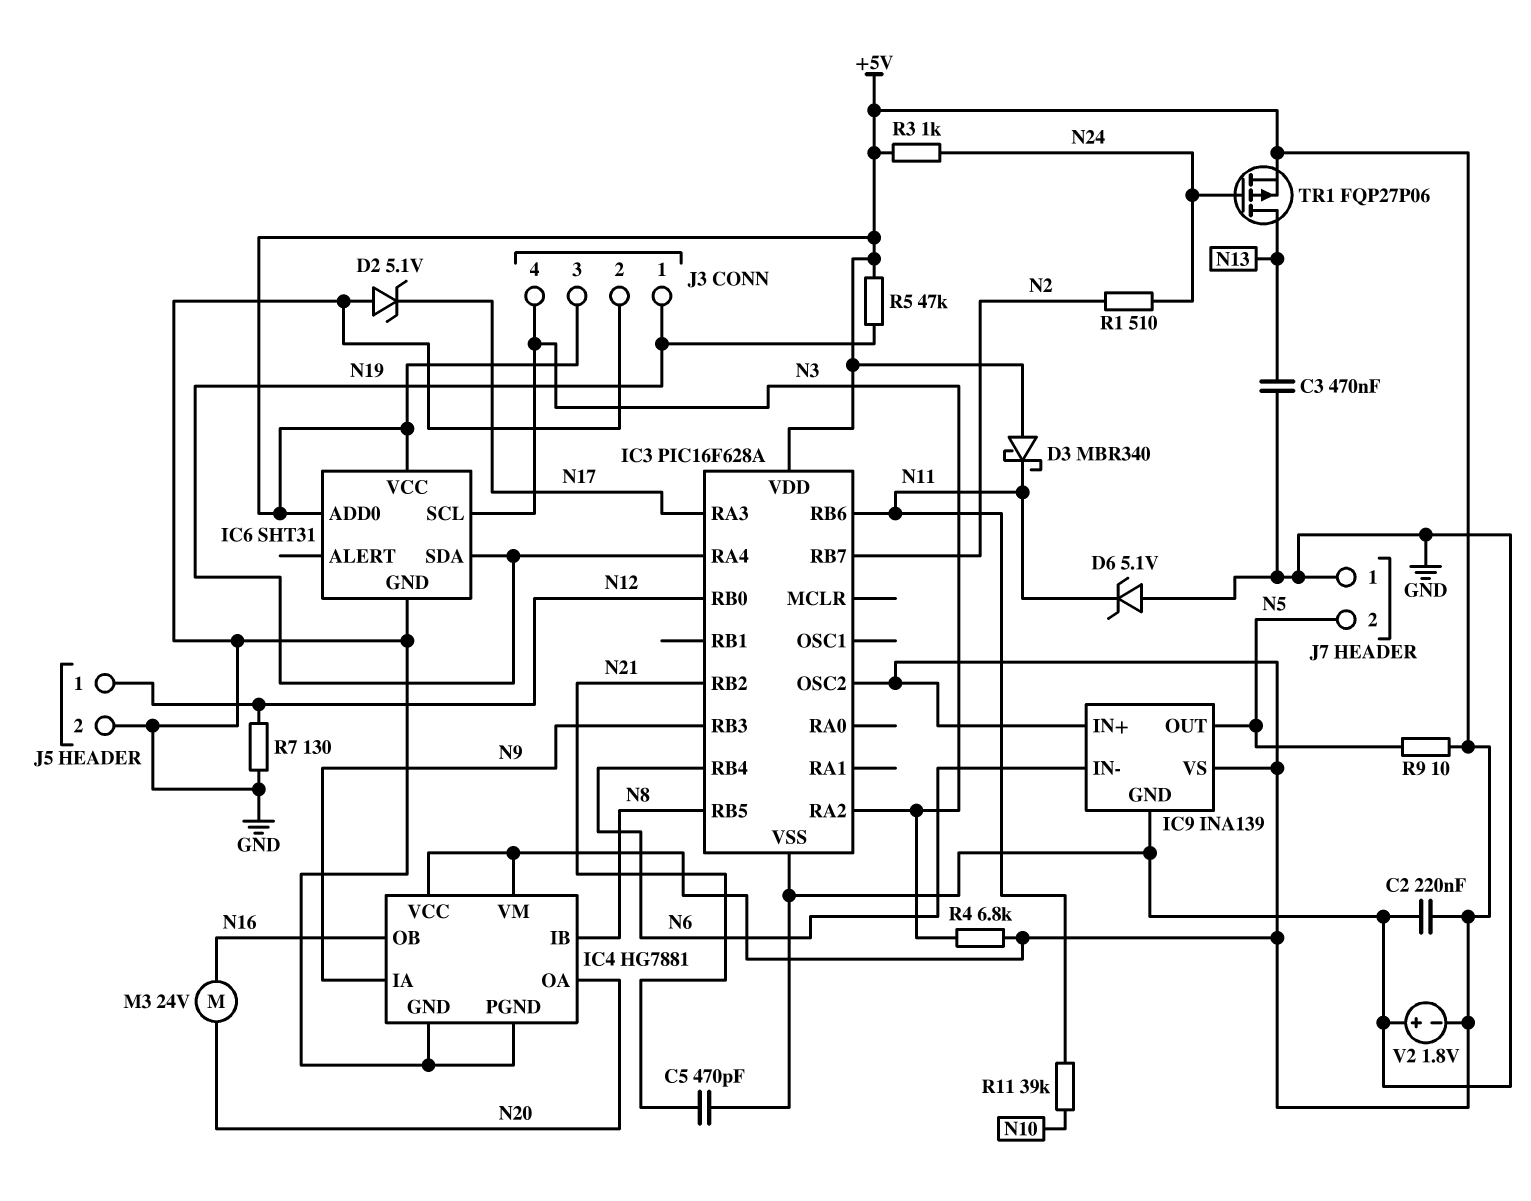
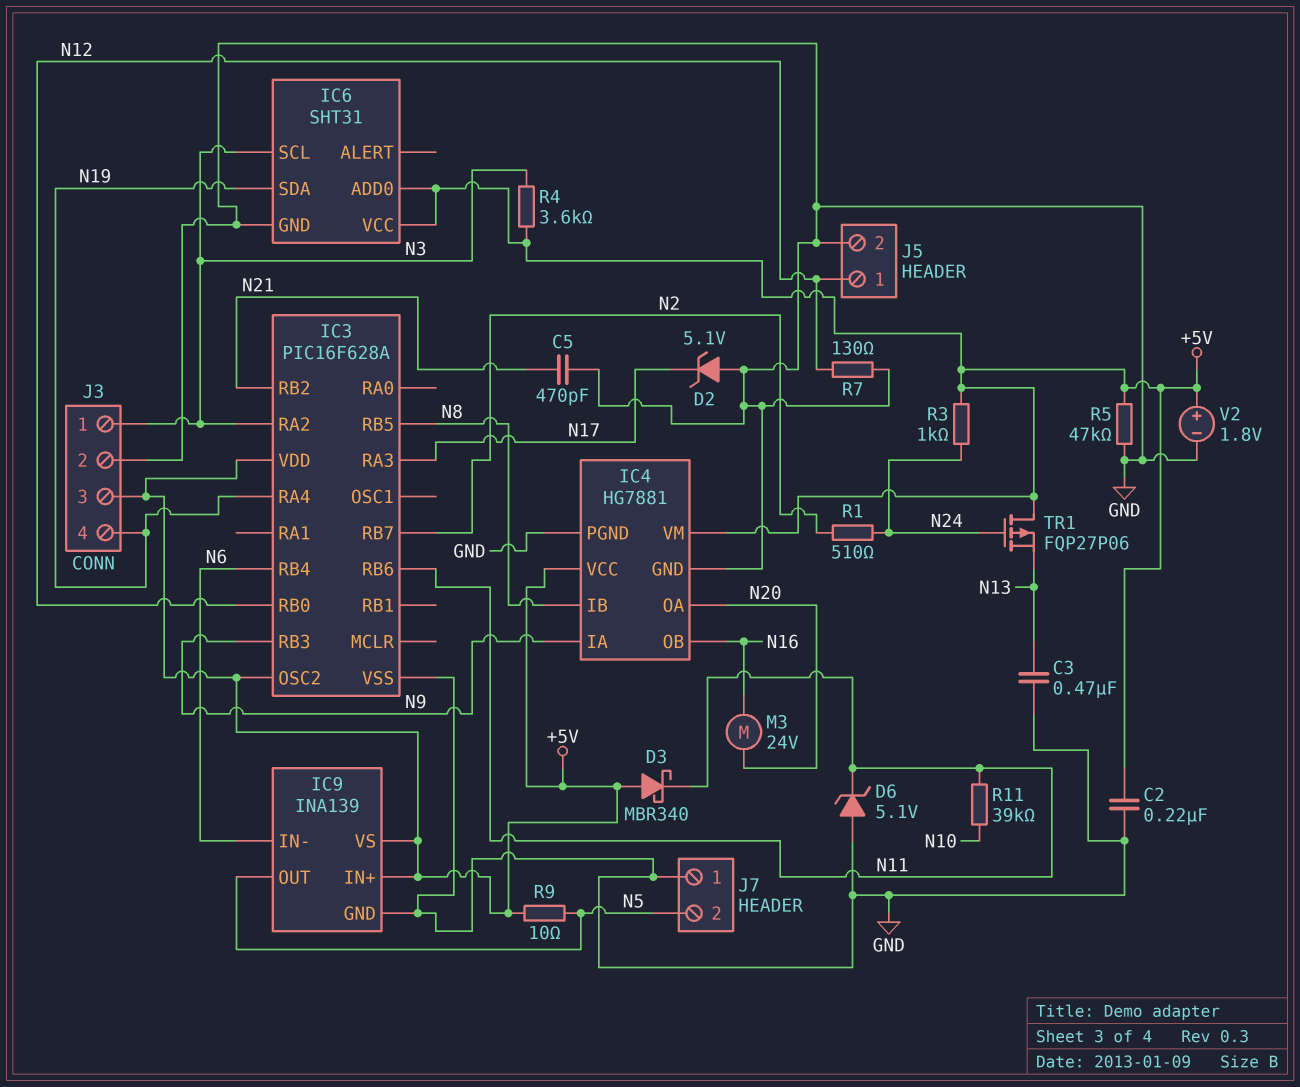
J3 pin 1: N19 -> N3
J3 pin 4: N3 -> N19
R4: 6.8k (+5V, N3) -> 3.6k (+5V, N3)
R5: 47k (+5V, N19) -> 47k (+5V, GND)
TR1: PMOS FQP27P06 (G N24, D N13, S +5V) -> PMOS FQP27P06 (G N24, D +5V, S N13)
V2: 1.8V (plus GND, minus +5V) -> 1.8V (plus +5V, minus GND)

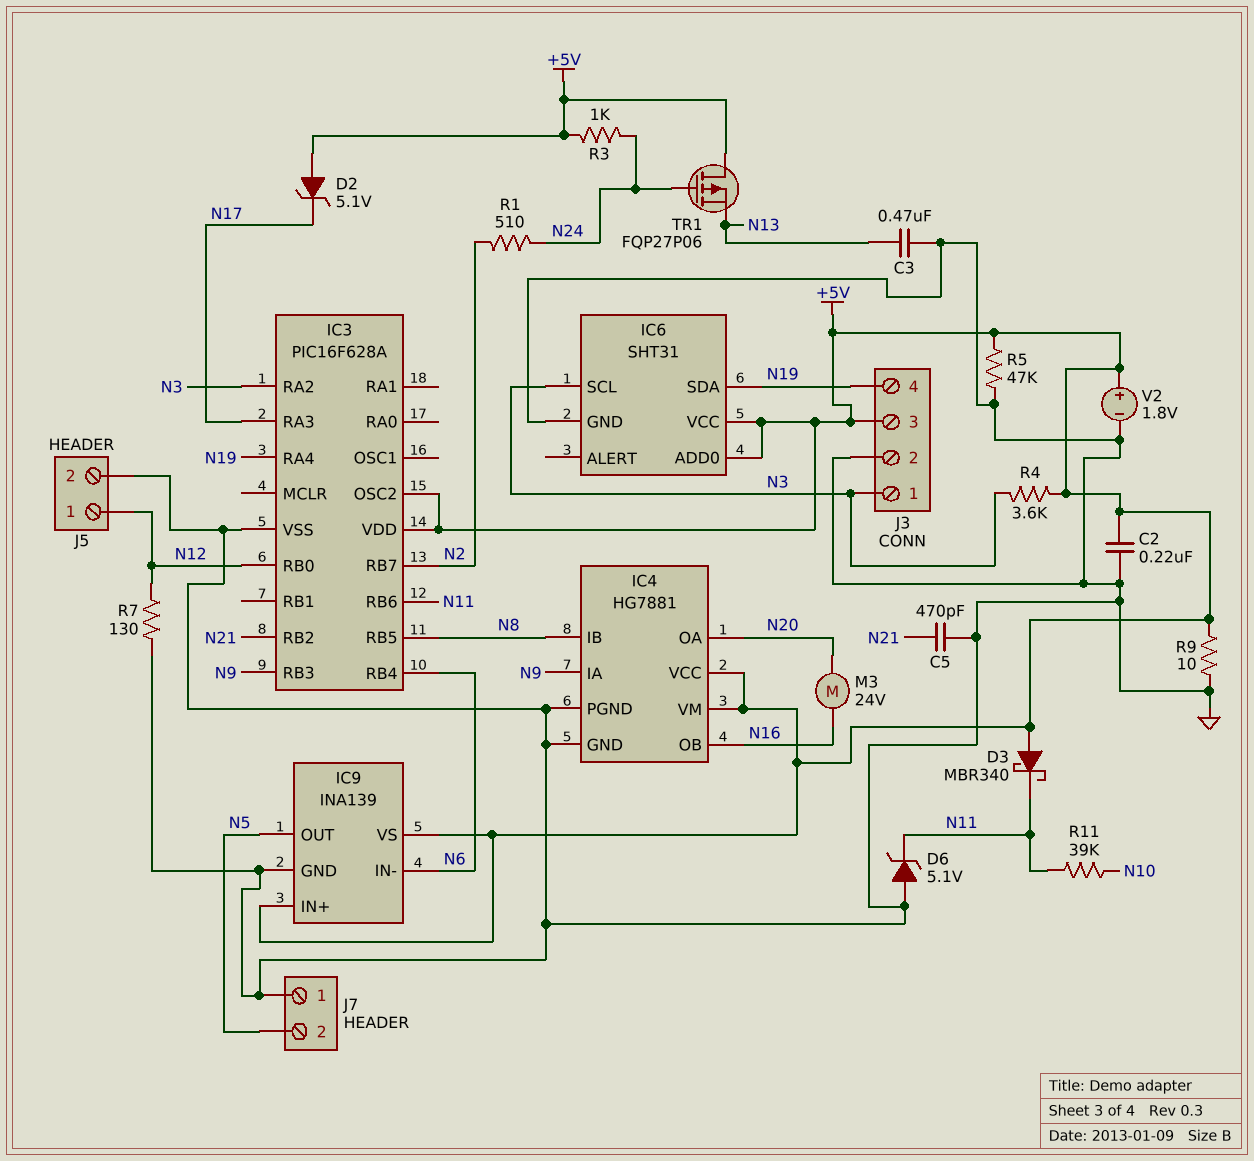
D2: zener 5.1V (A GND, K N17) -> zener 5.1V (A +5V, K N17)
R9: 10 (+5V, N5) -> 10 (+5V, GND)

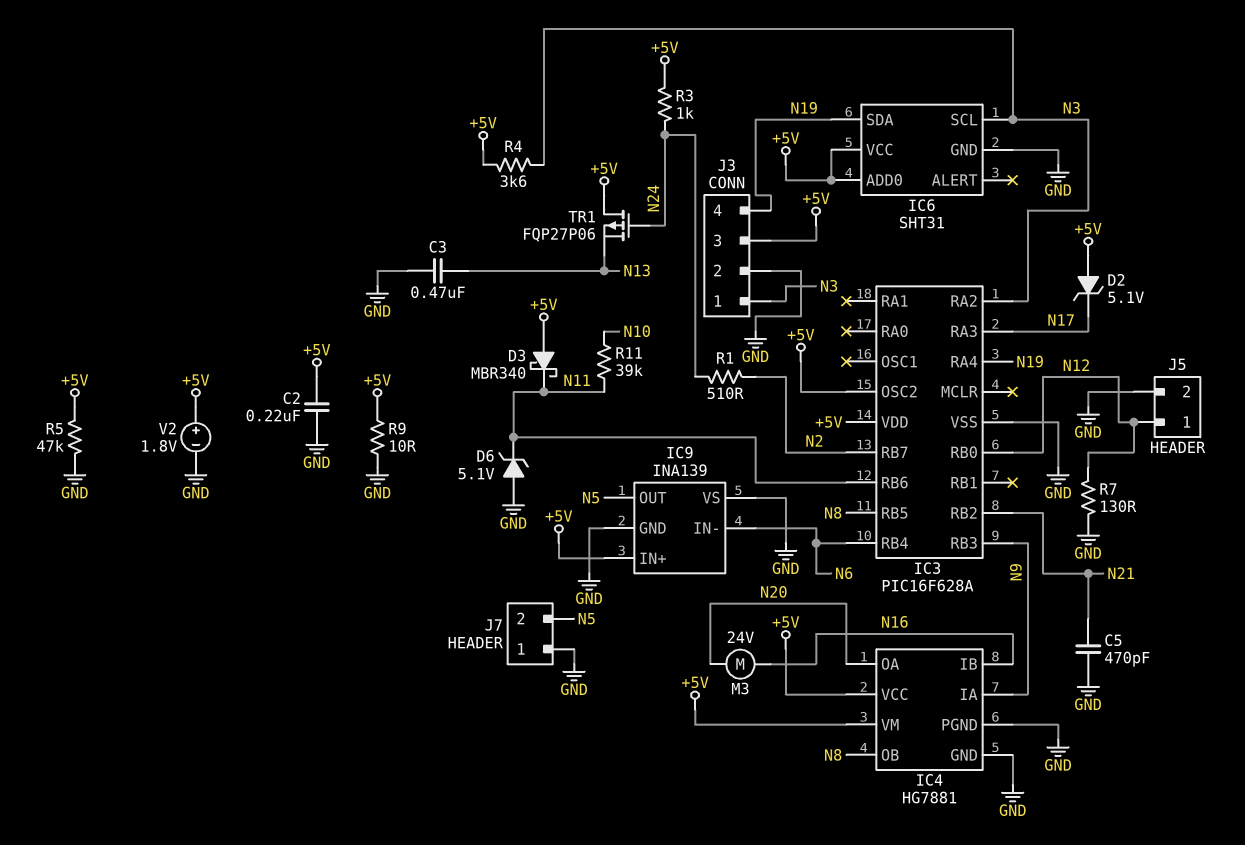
IC4 pin IB: N8 -> N16
IC4 pin OB: N16 -> N8
IC9 pin VS: +5V -> GND

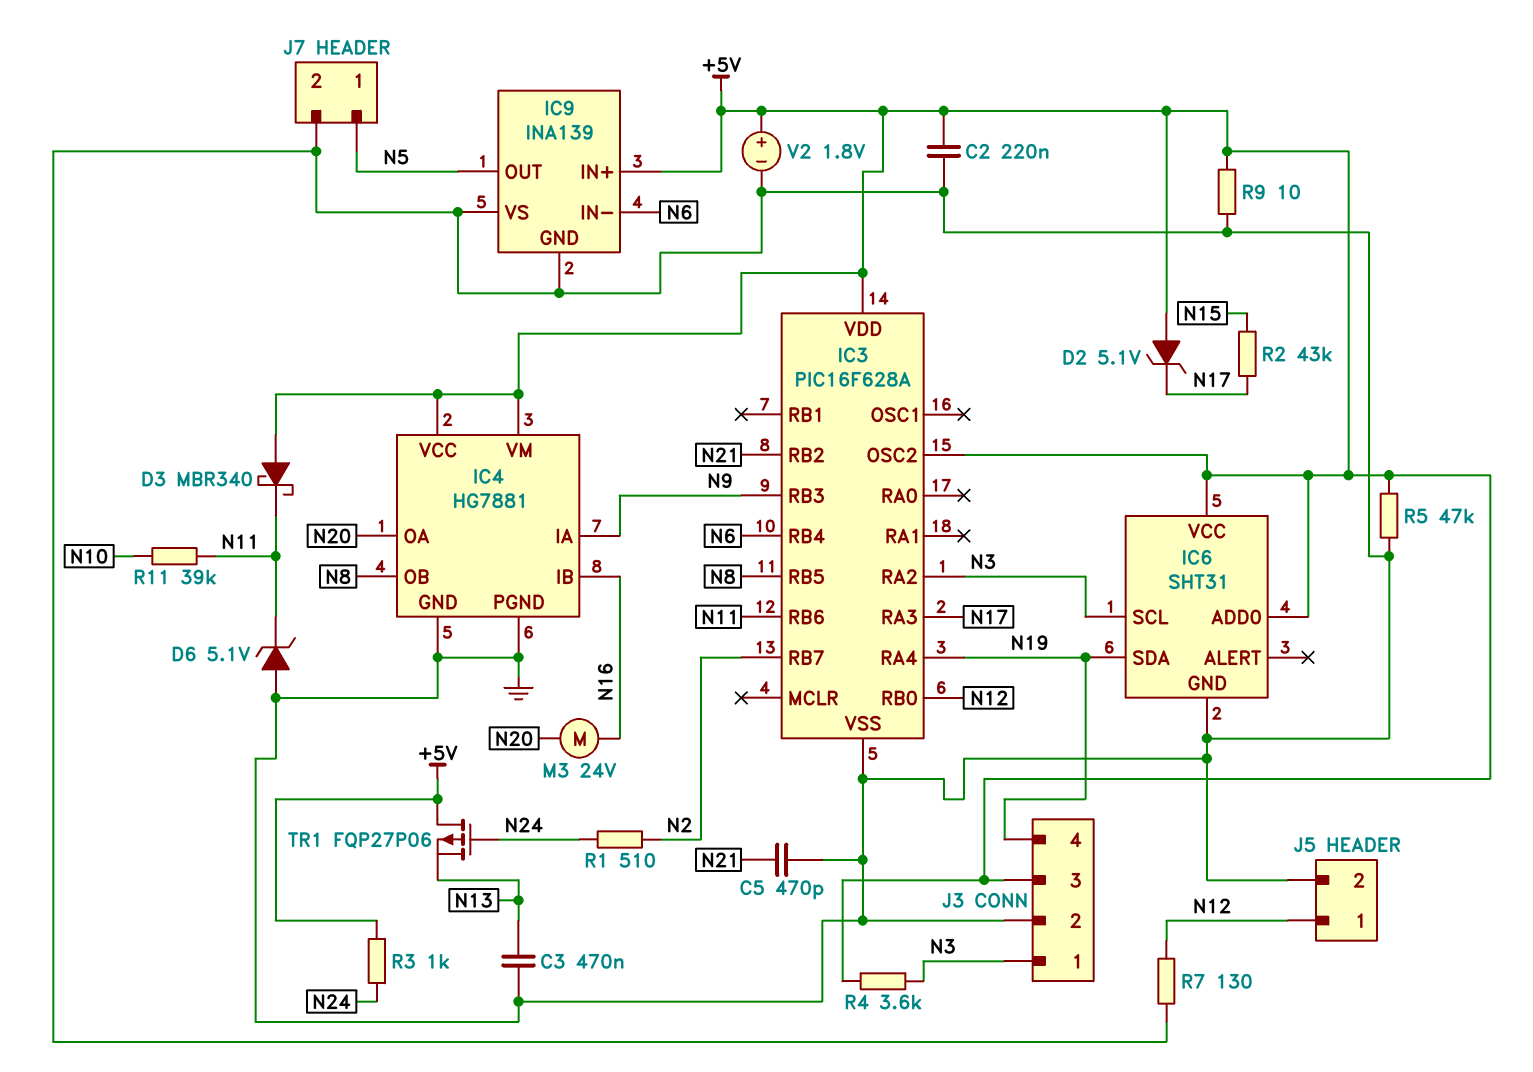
J7 pin 1: GND -> N5
J7 pin 2: N5 -> GND
R2: none -> 43k (N15, N17)

